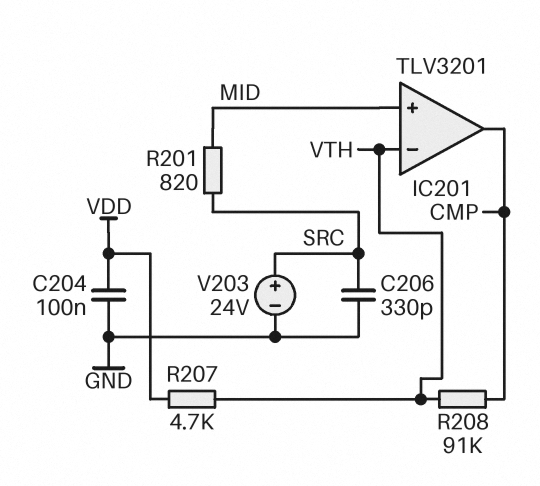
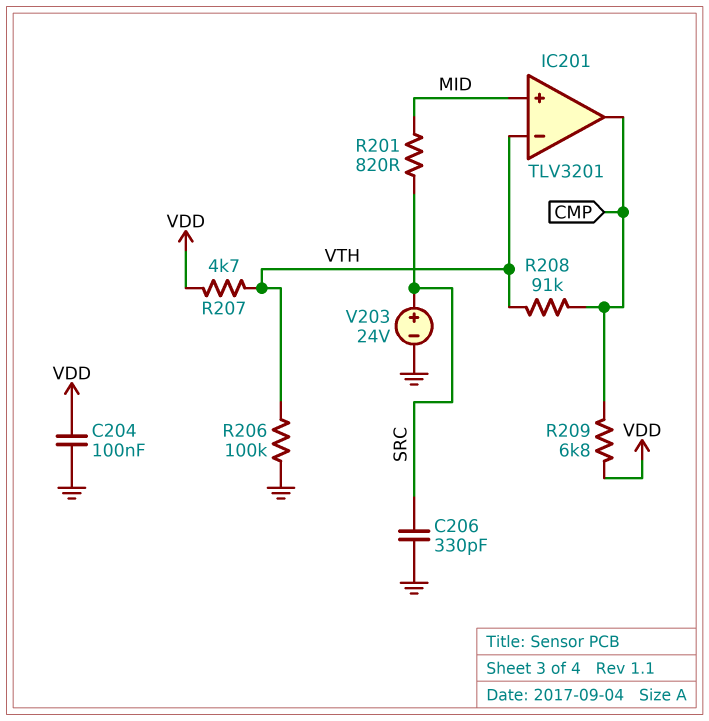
R206: none -> 100k (GND, VTH)
R209: none -> 6.8k (CMP, VDD)

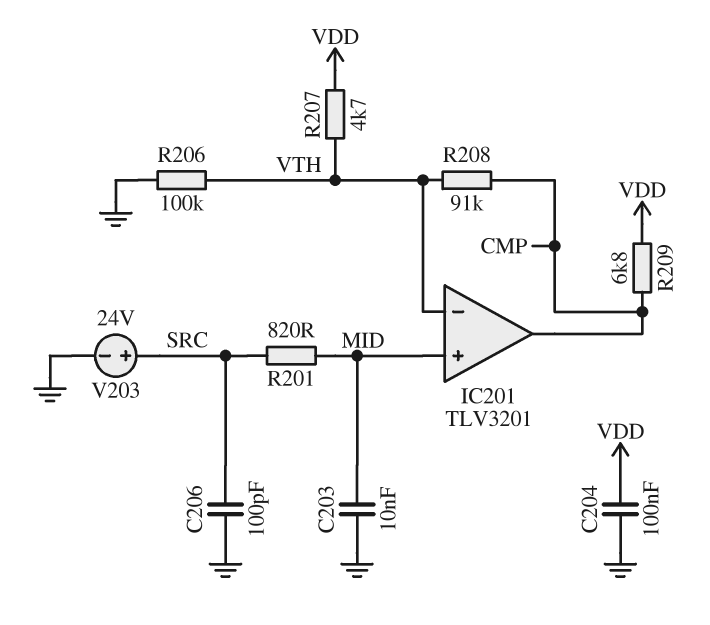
C203: none -> 10nF (GND, MID)
C206: 330pF (GND, SRC) -> 100pF (GND, SRC)

